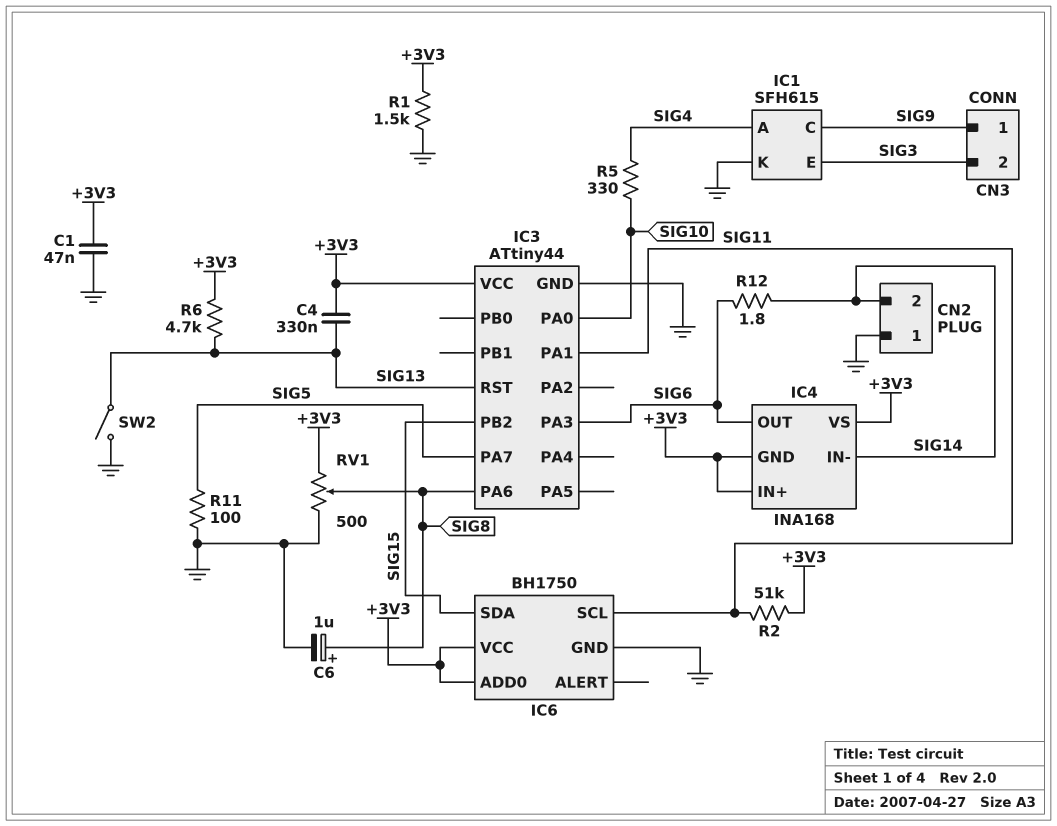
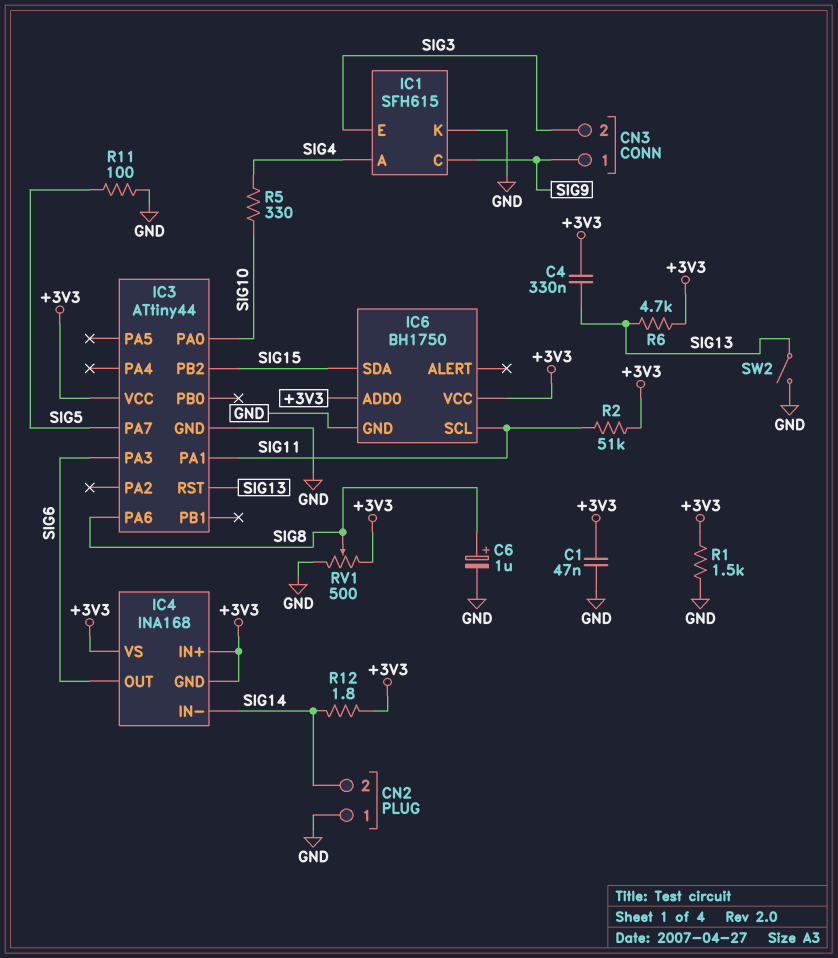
R12: 1.8 (SIG6, SIG14) -> 1.8 (+3V3, SIG14)

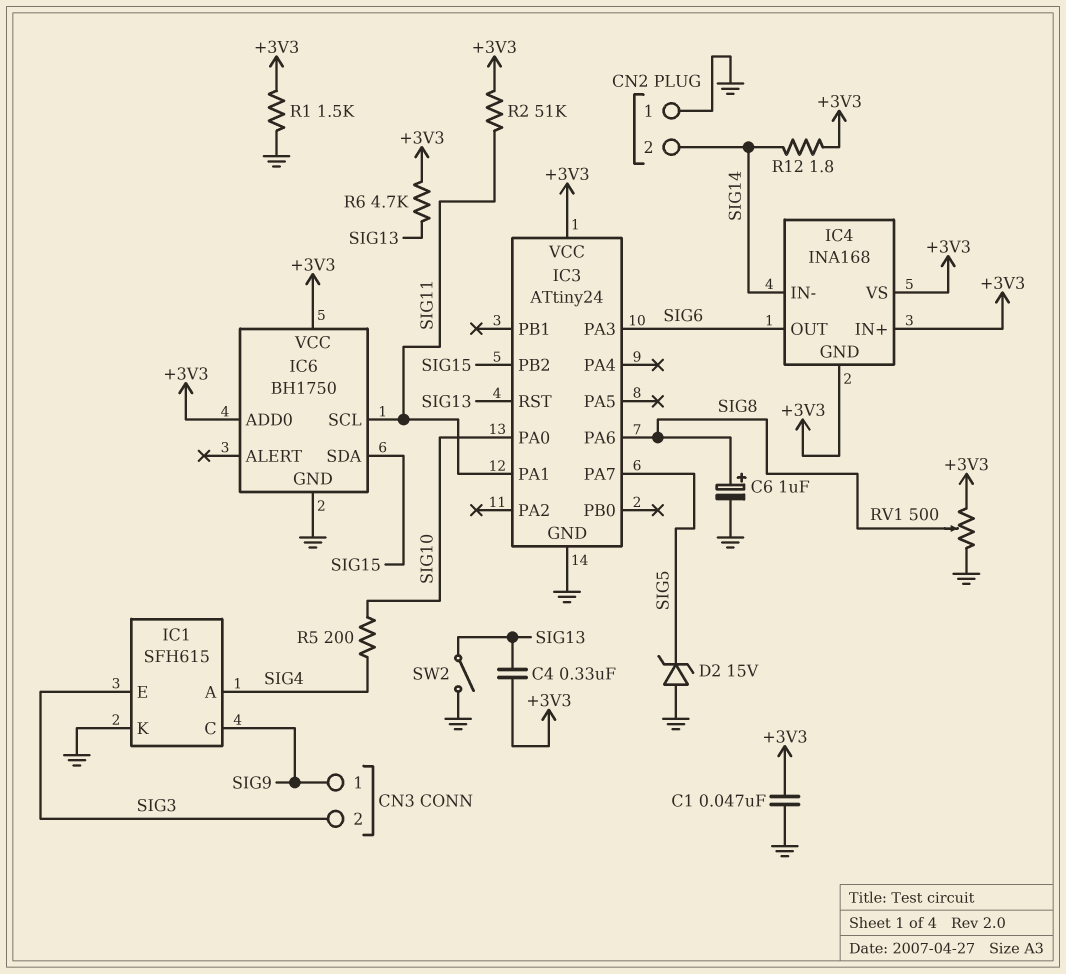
D2: none -> zener 15V (A GND, K SIG5)
IC3: ATtiny44 -> ATtiny24
R5: 330 (SIG4, SIG10) -> 200 (SIG4, SIG10)
R11: 100 (GND, SIG5) -> none

